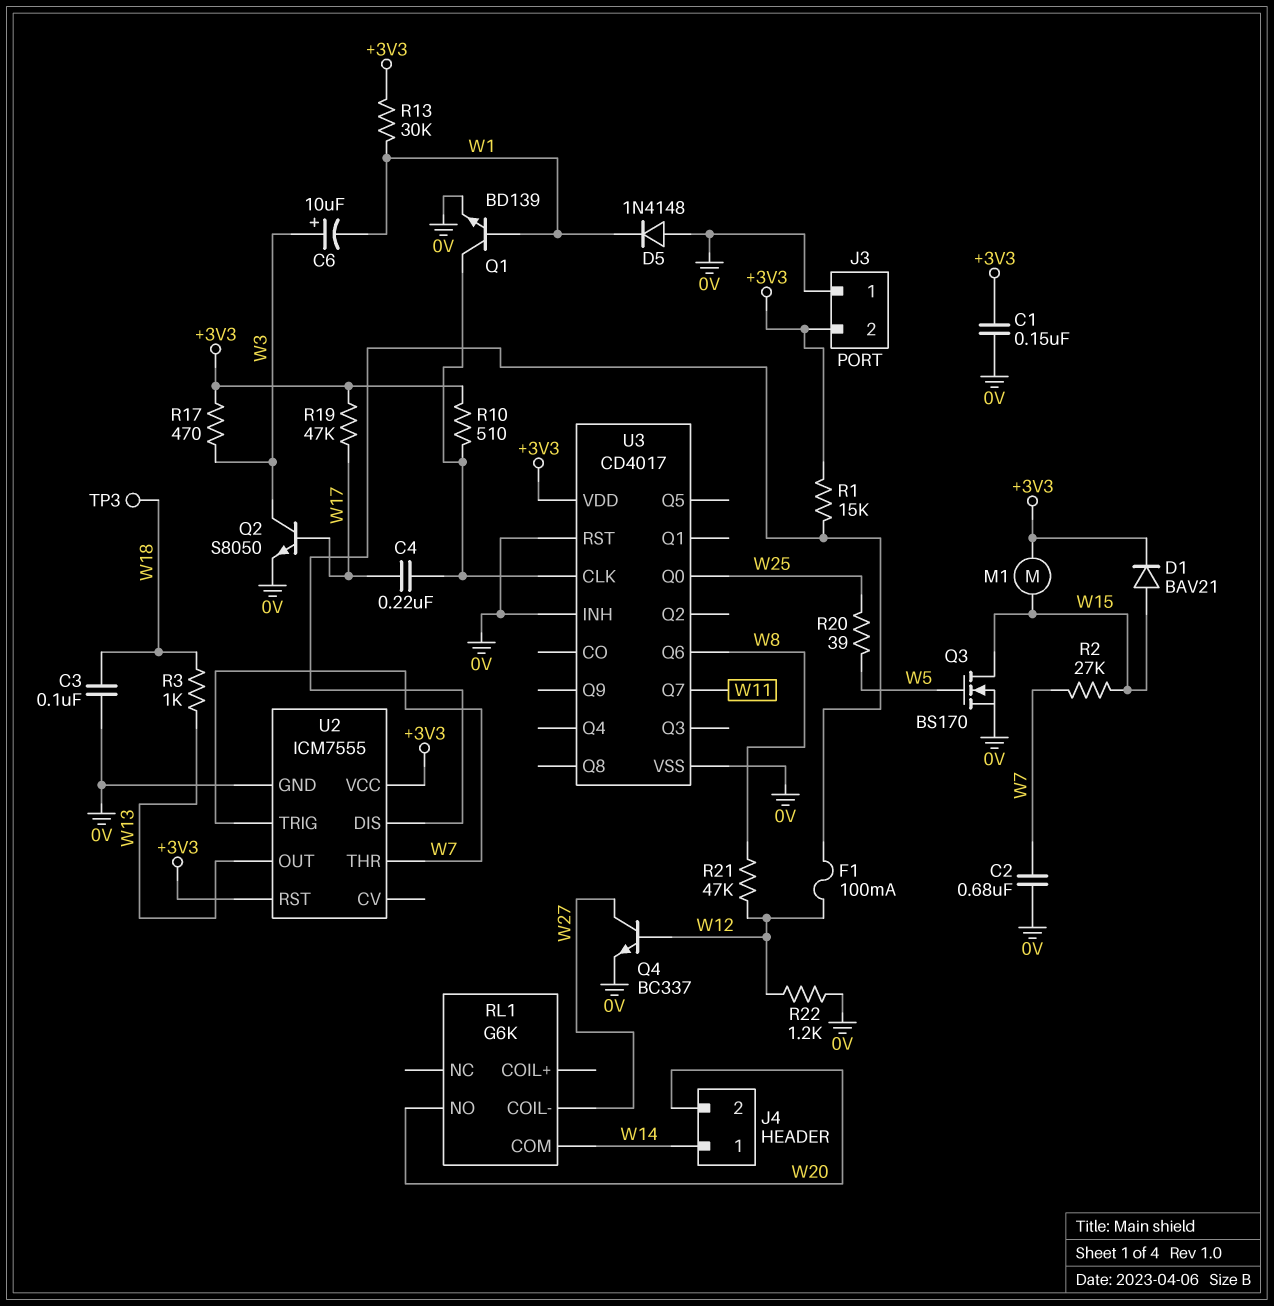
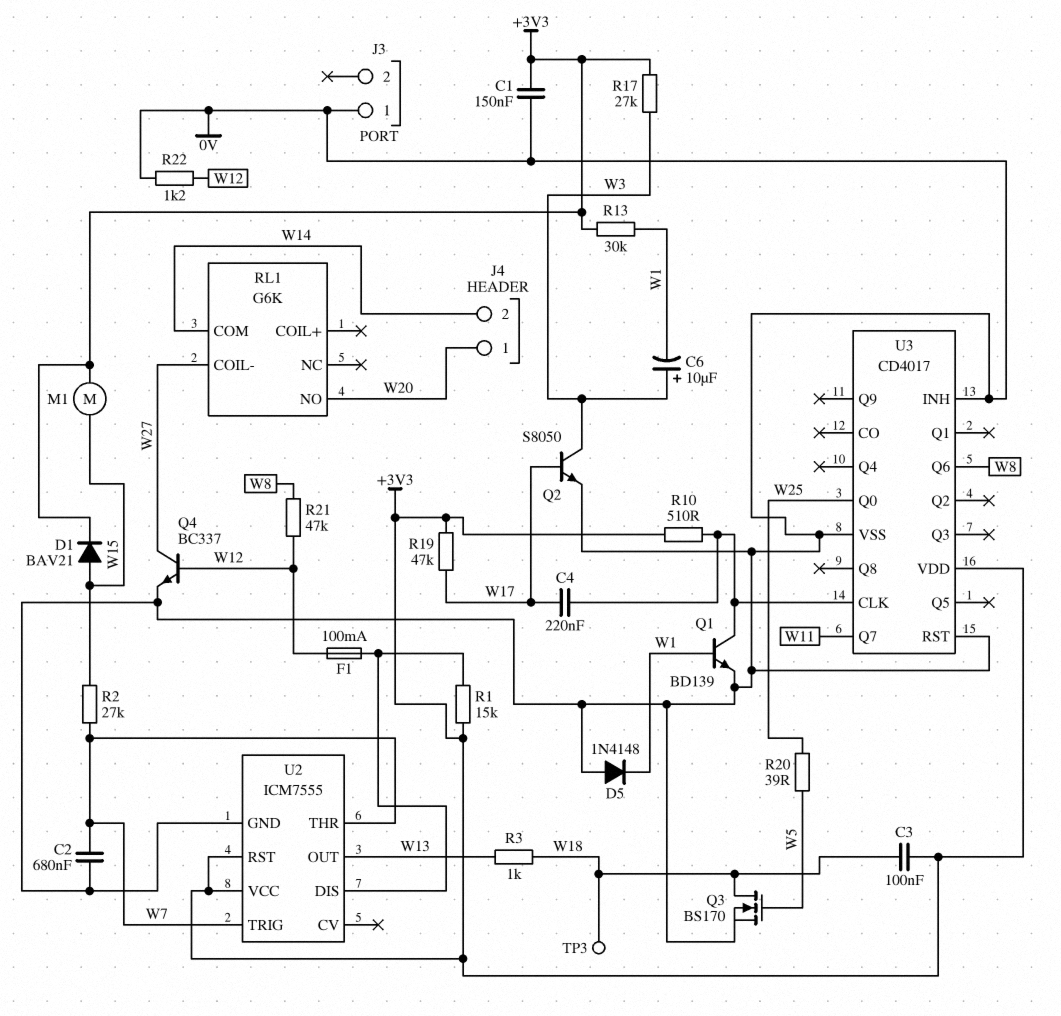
C3: 100nF (0V, W18) -> 100nF (+3V3, W18)
J3 pin 2: +3V3 -> none
J4 pin 1: W14 -> W20
J4 pin 2: W20 -> W14
Q3: NMOS BS170 (G W5, D W15, S 0V) -> NMOS BS170 (G W5, D W18, S 0V)
R17: 470 (+3V3, W3) -> 27k (+3V3, W3)

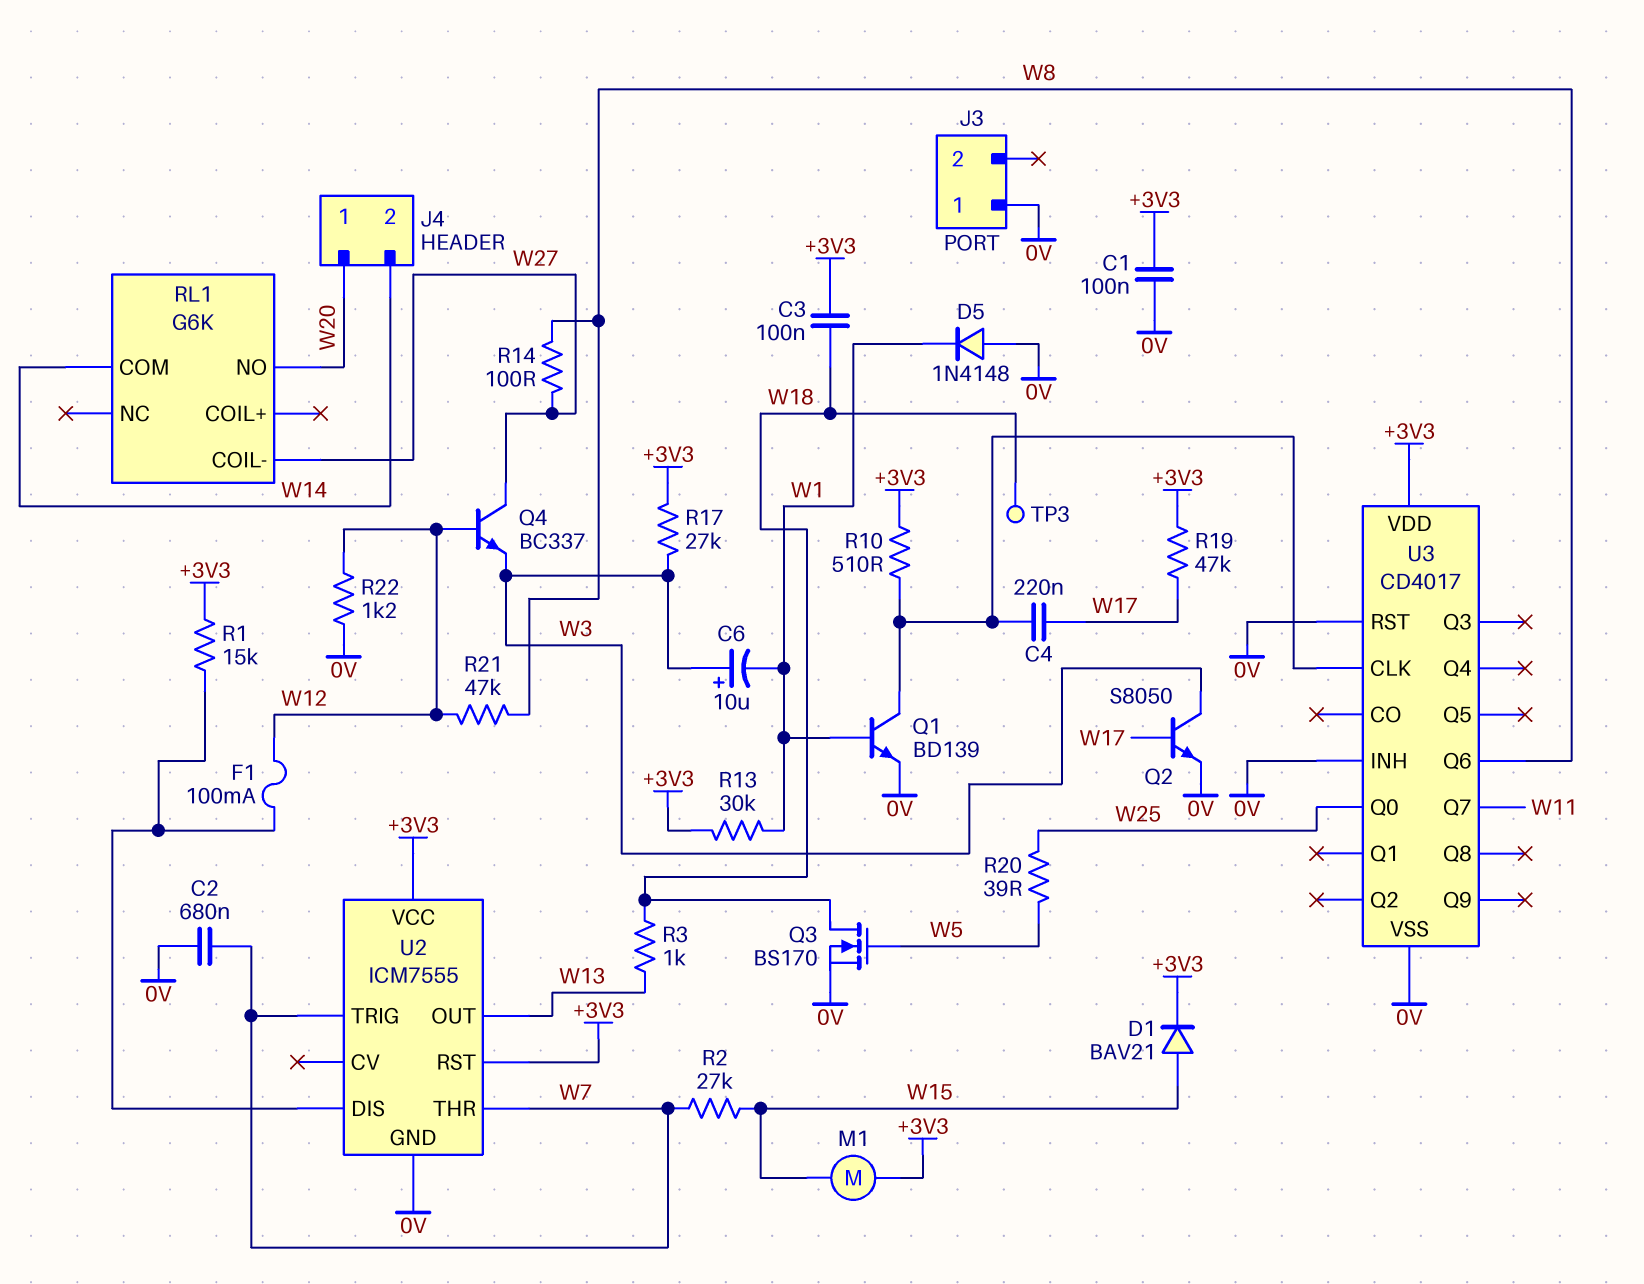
C1: 150nF (+3V3, 0V) -> 100nF (+3V3, 0V)
Q4: NPN BC337 (B W12, C W27, E 0V) -> NPN BC337 (B W12, C W27, E W3)
R14: none -> 100 (W8, W27)

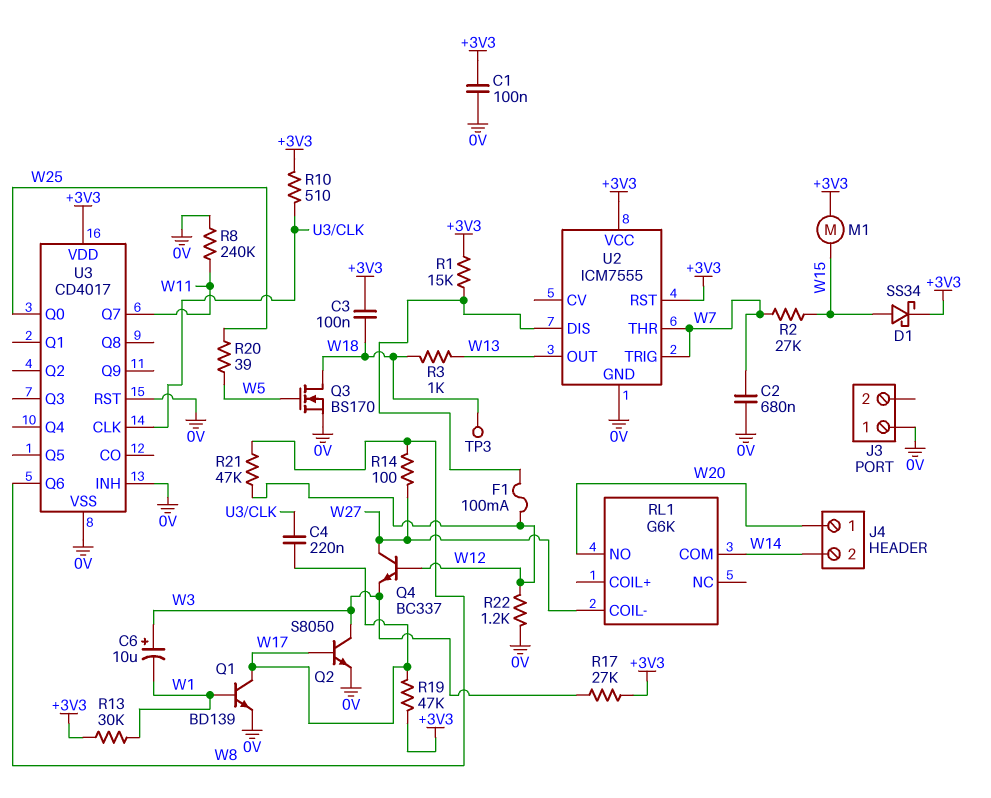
D1: diode BAV21 (A W15, K +3V3) -> schottky SS34 (A W15, K +3V3)
D5: diode 1N4148 (A 0V, K W1) -> none
Q1: NPN BD139 (B W1, C U3/CLK, E 0V) -> NPN BD139 (B W1, C W17, E 0V)
R8: none -> 240k (0V, W11)

